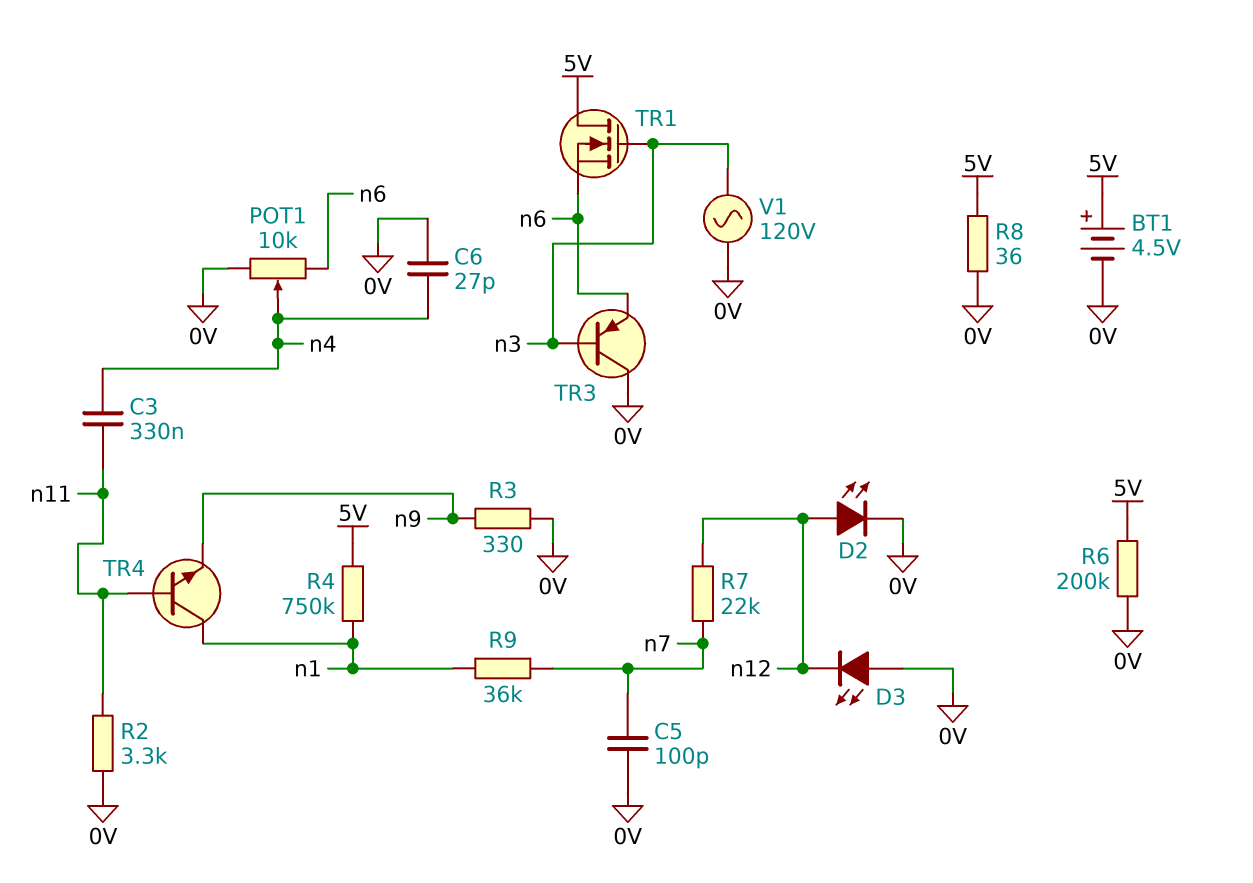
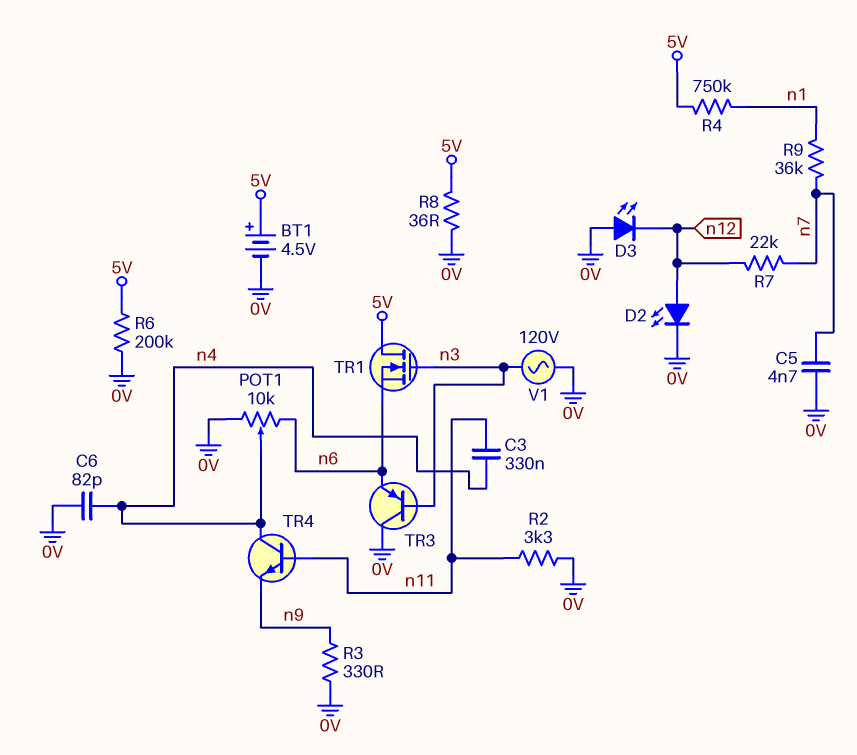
C5: 100pF (0V, n7) -> 4.7nF (0V, n7)
C6: 27pF (0V, n4) -> 82pF (0V, n4)
TR4: NPN (B n11, C n1, E n9) -> NPN (B n11, C n4, E n9)

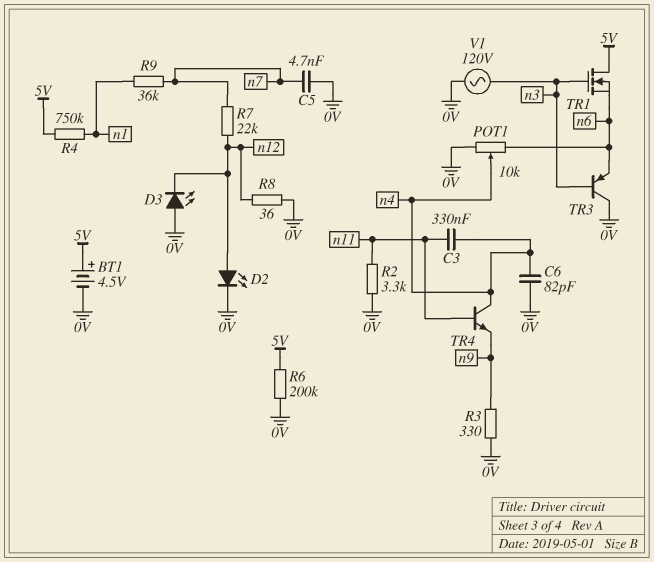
R8: 36 (0V, 5V) -> 36 (0V, n12)

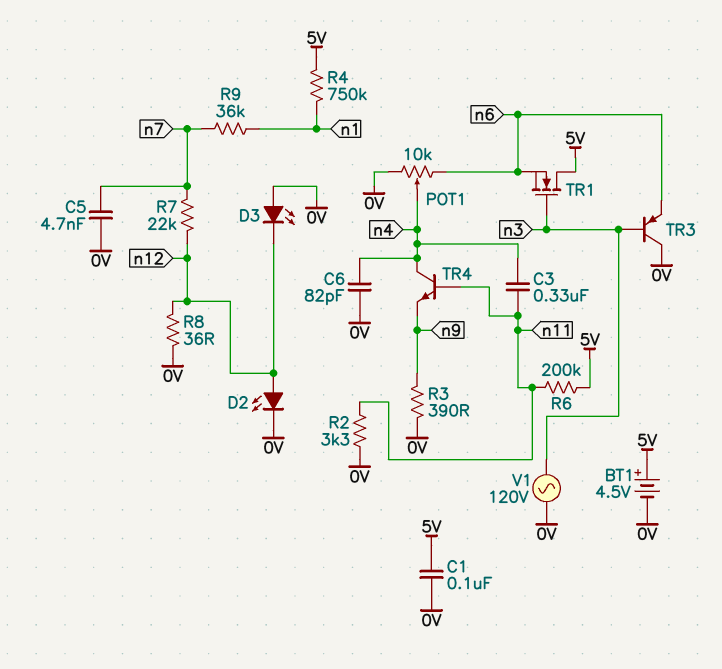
C1: none -> 100nF (0V, 5V)
R3: 330 (0V, n9) -> 390 (0V, n9)
R6: 200k (0V, 5V) -> 200k (5V, n11)

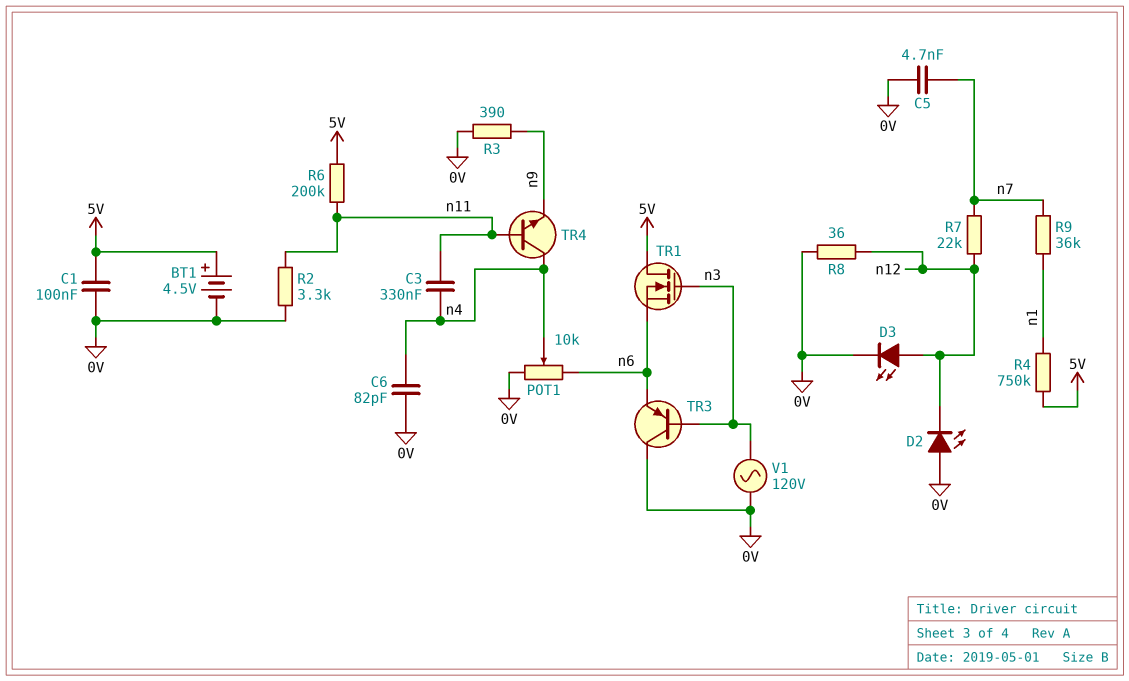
D2: LED (A n12, K 0V) -> LED (A 0V, K n12)
D3: LED (A 0V, K n12) -> LED (A n12, K 0V)

